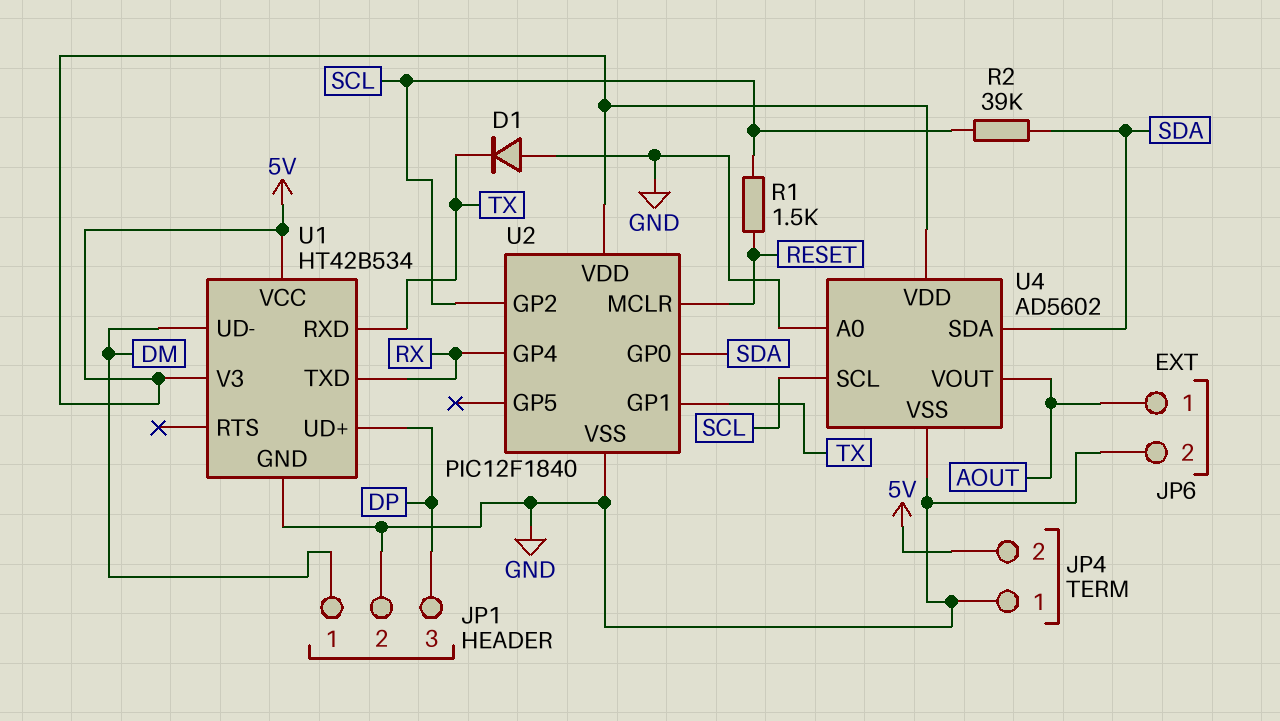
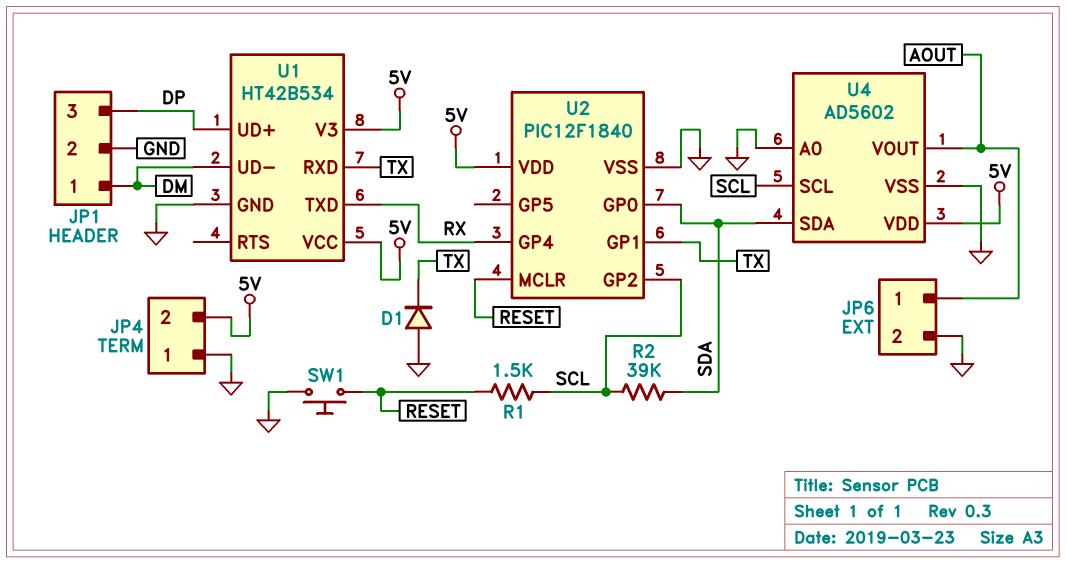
SW1: none -> button (GND, RESET)

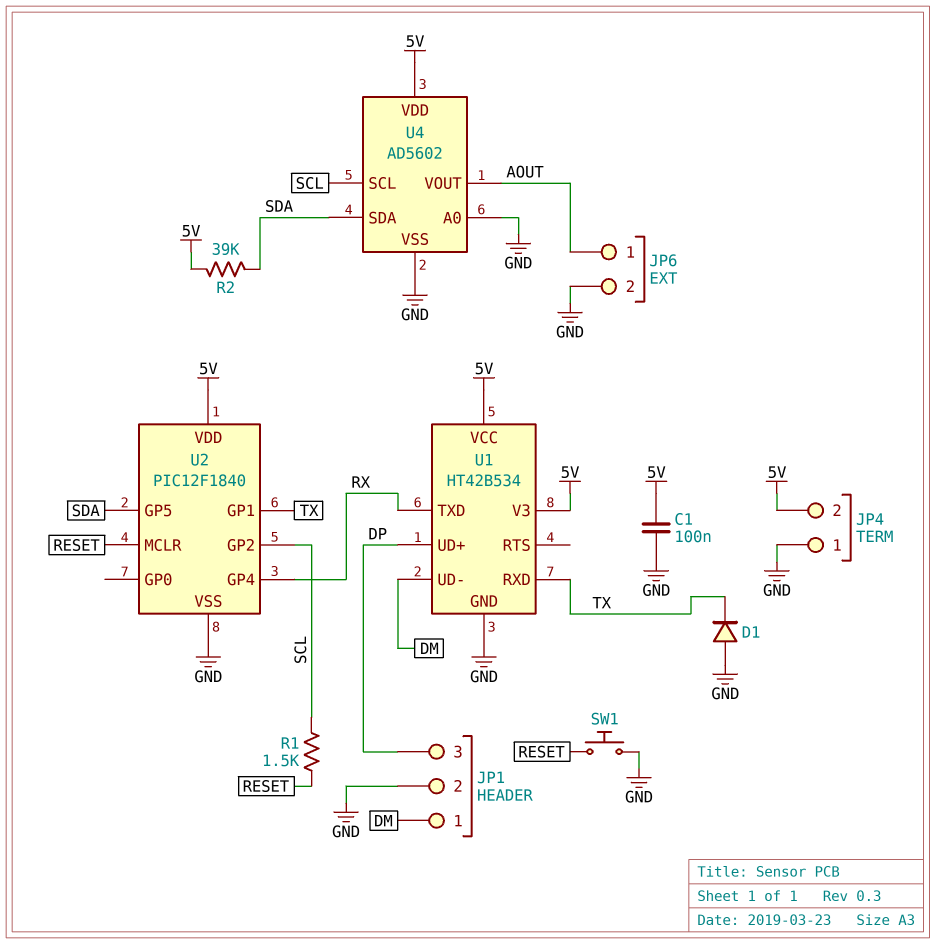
C1: none -> 100nF (5V, GND)
R2: 39k (SCL, SDA) -> 39k (5V, SDA)
U2 pin GP0: SDA -> none
U2 pin GP5: none -> SDA

